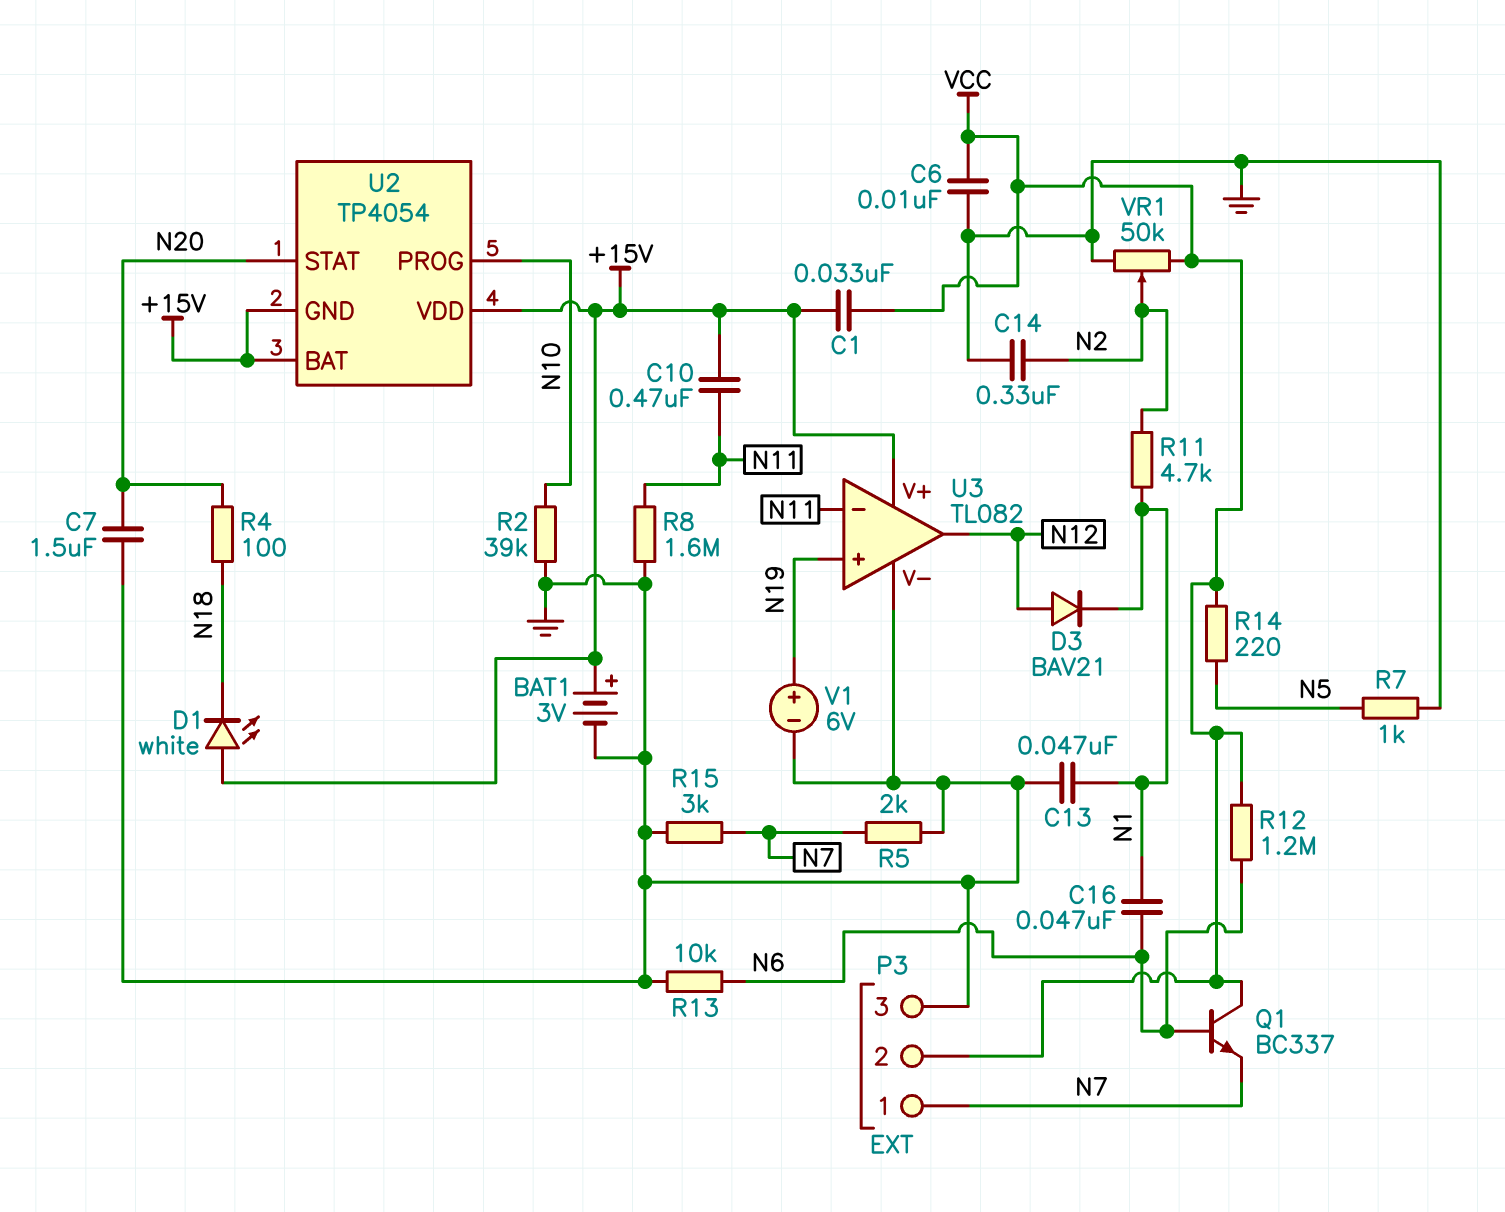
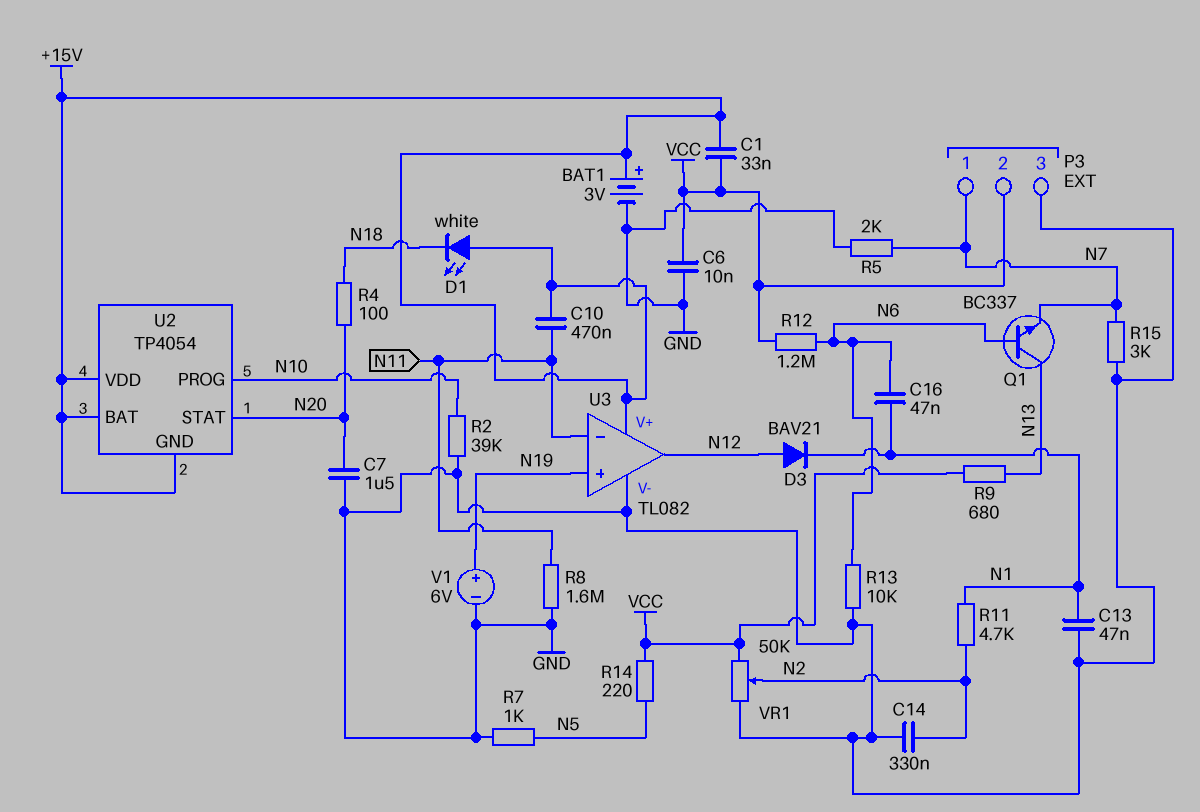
Q1: NPN BC337 (B N6, C VCC, E N7) -> NPN BC337 (B N6, C N13, E N7)
R9: none -> 680 (N13, VCC)

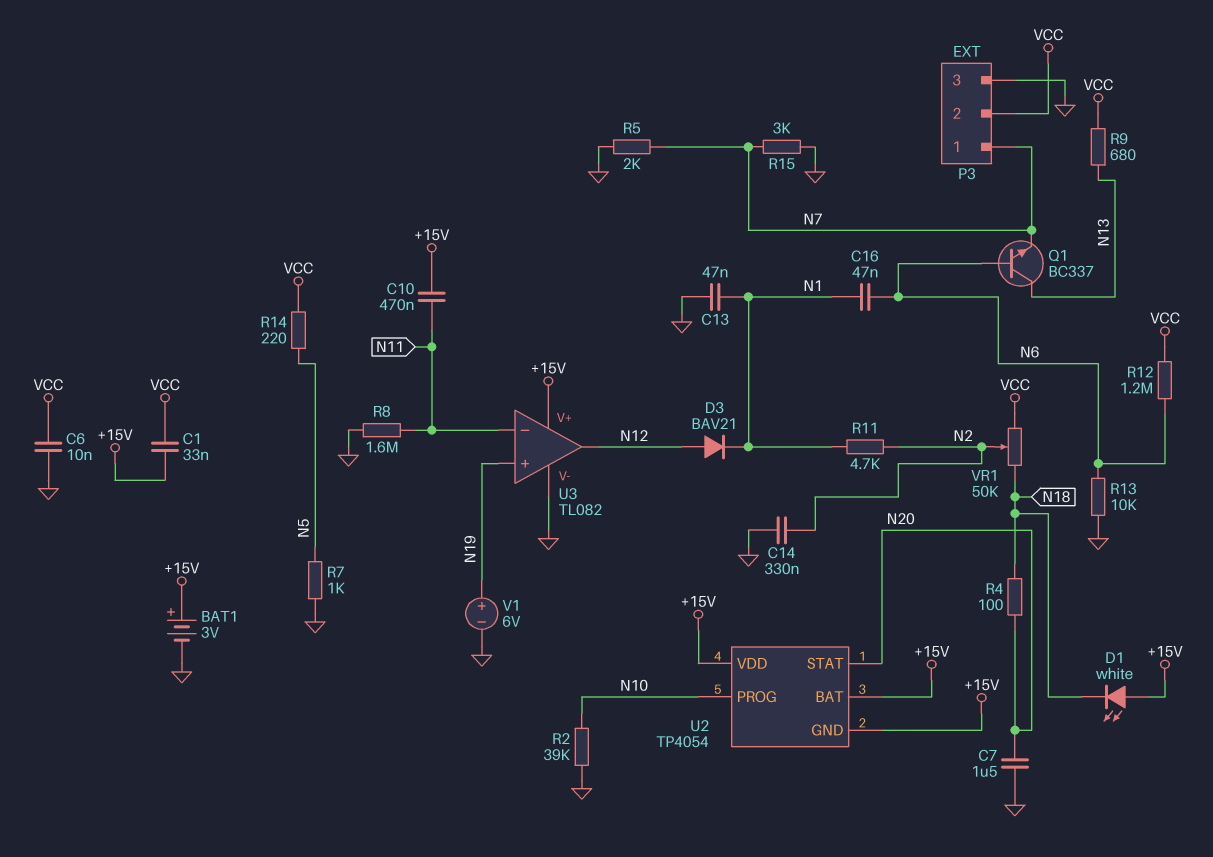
VR1: 50k (GND, VCC, wiper N2) -> 50k (N18, VCC, wiper N2)

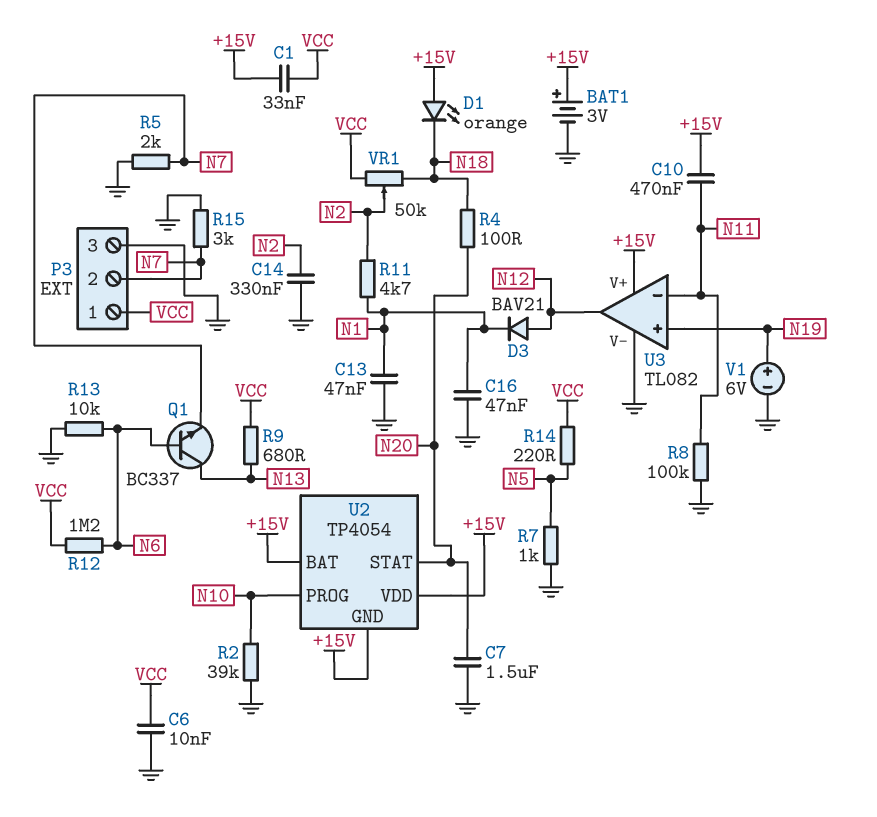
C16: 47nF (N1, N6) -> 47nF (GND, N1)
D1: LED white (A +15V, K N18) -> LED orange (A +15V, K N18)
P3 pin 1: N7 -> VCC
P3 pin 2: VCC -> N7
R8: 1.6M (GND, N11) -> 100k (GND, N11)

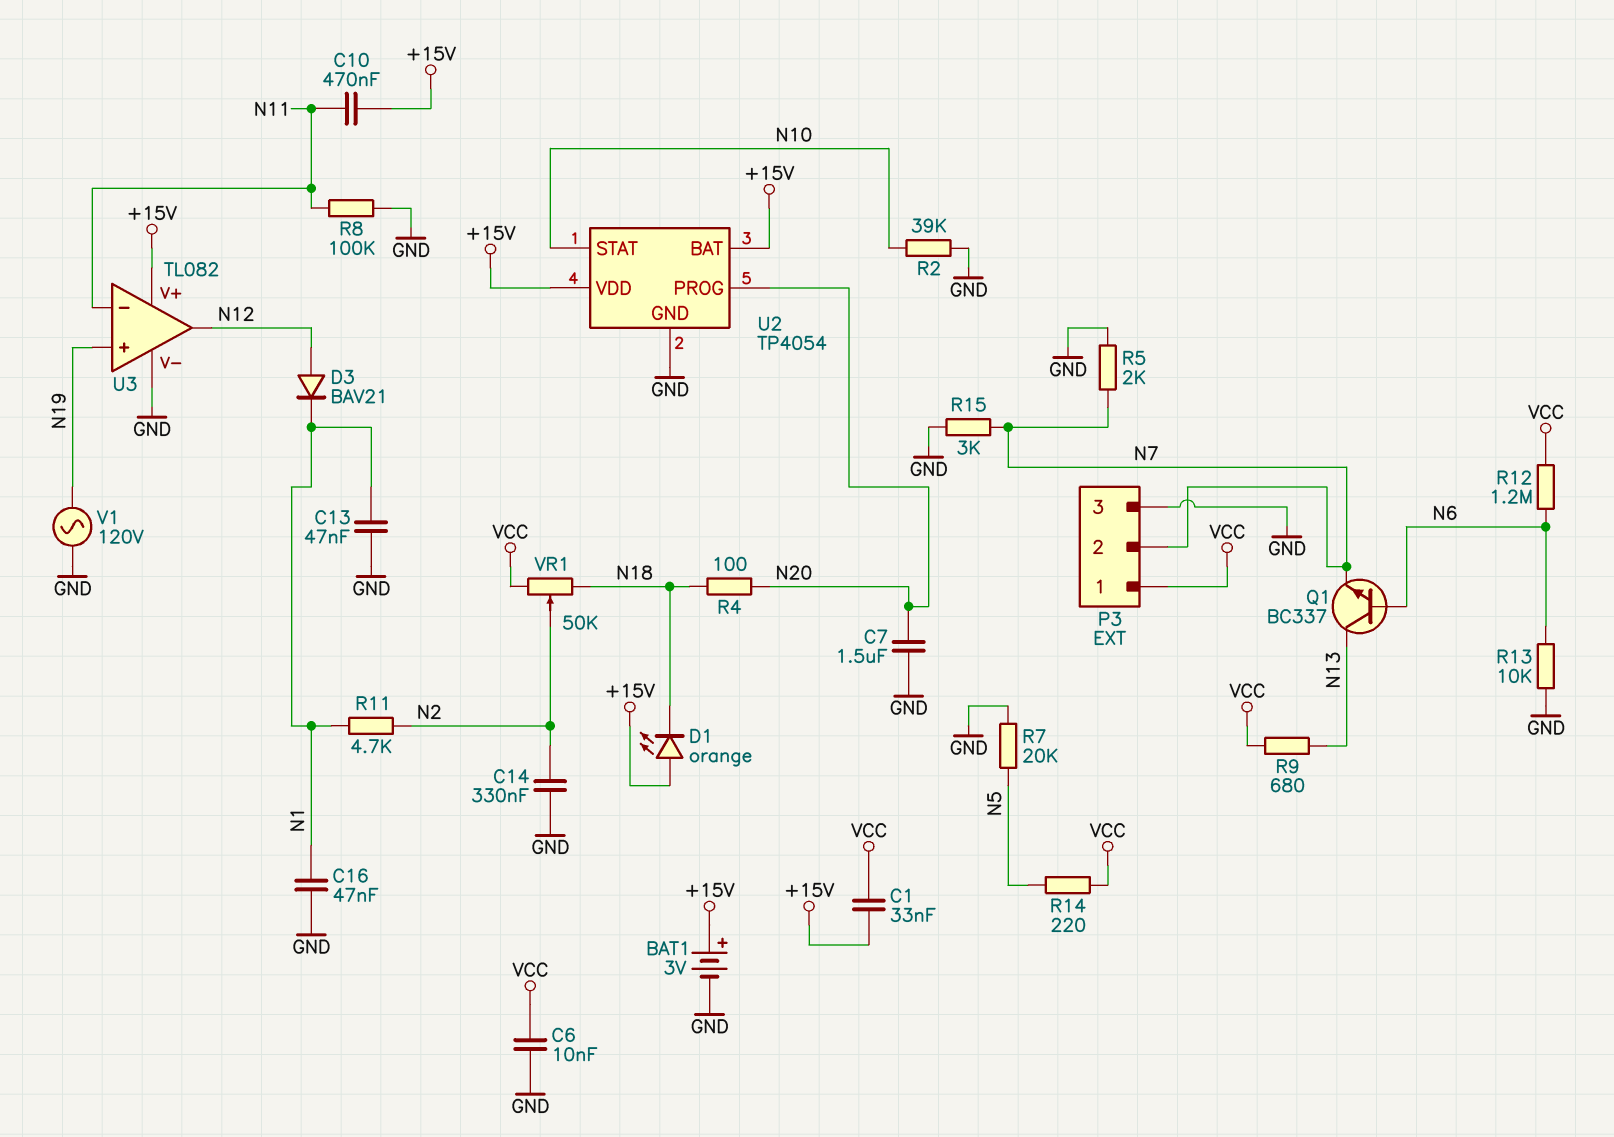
R7: 1k (GND, N5) -> 20k (GND, N5)
U2 pin GND: +15V -> GND
U2 pin PROG: N10 -> N20
U2 pin STAT: N20 -> N10
V1: 6V (plus N19, minus GND) -> AC 120V (GND, N19)

